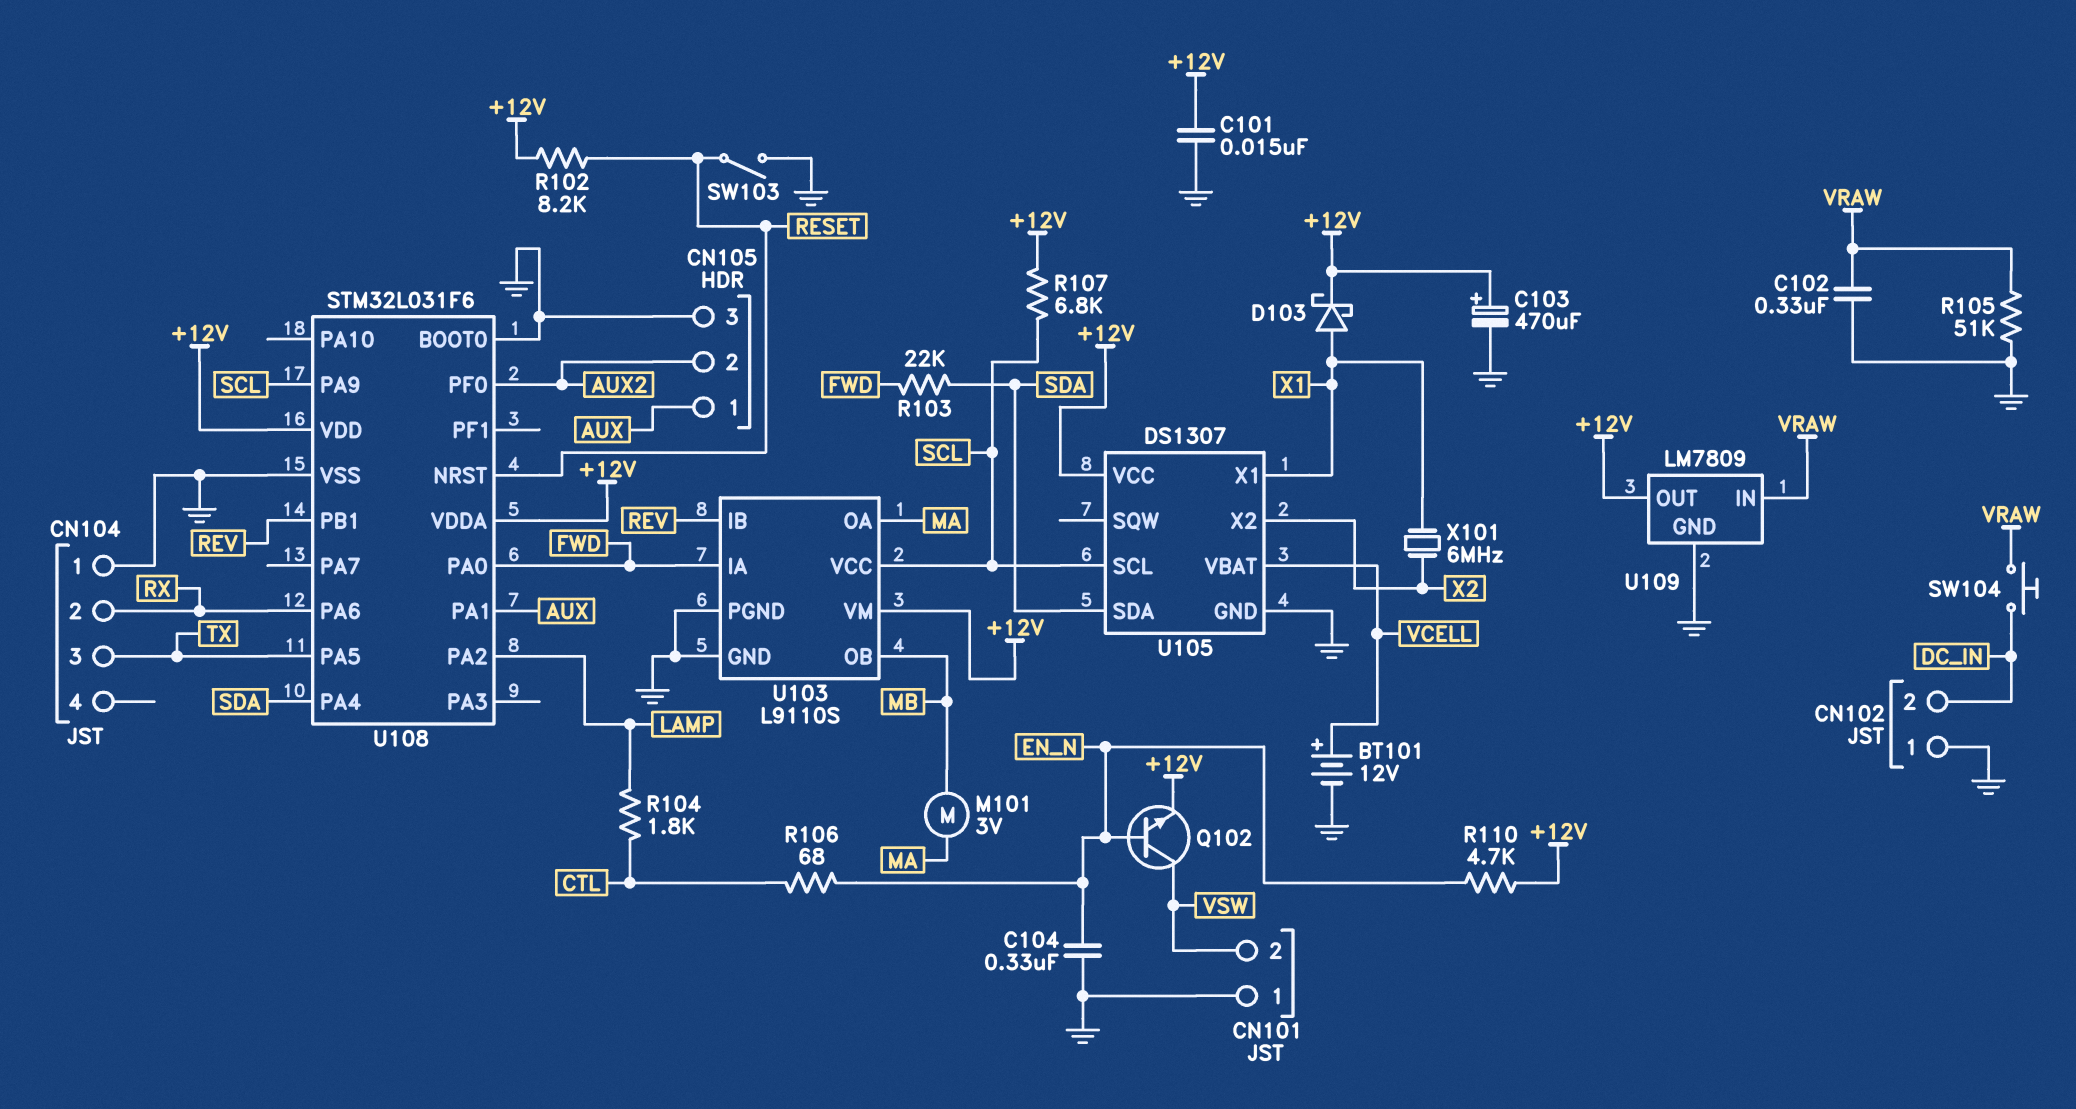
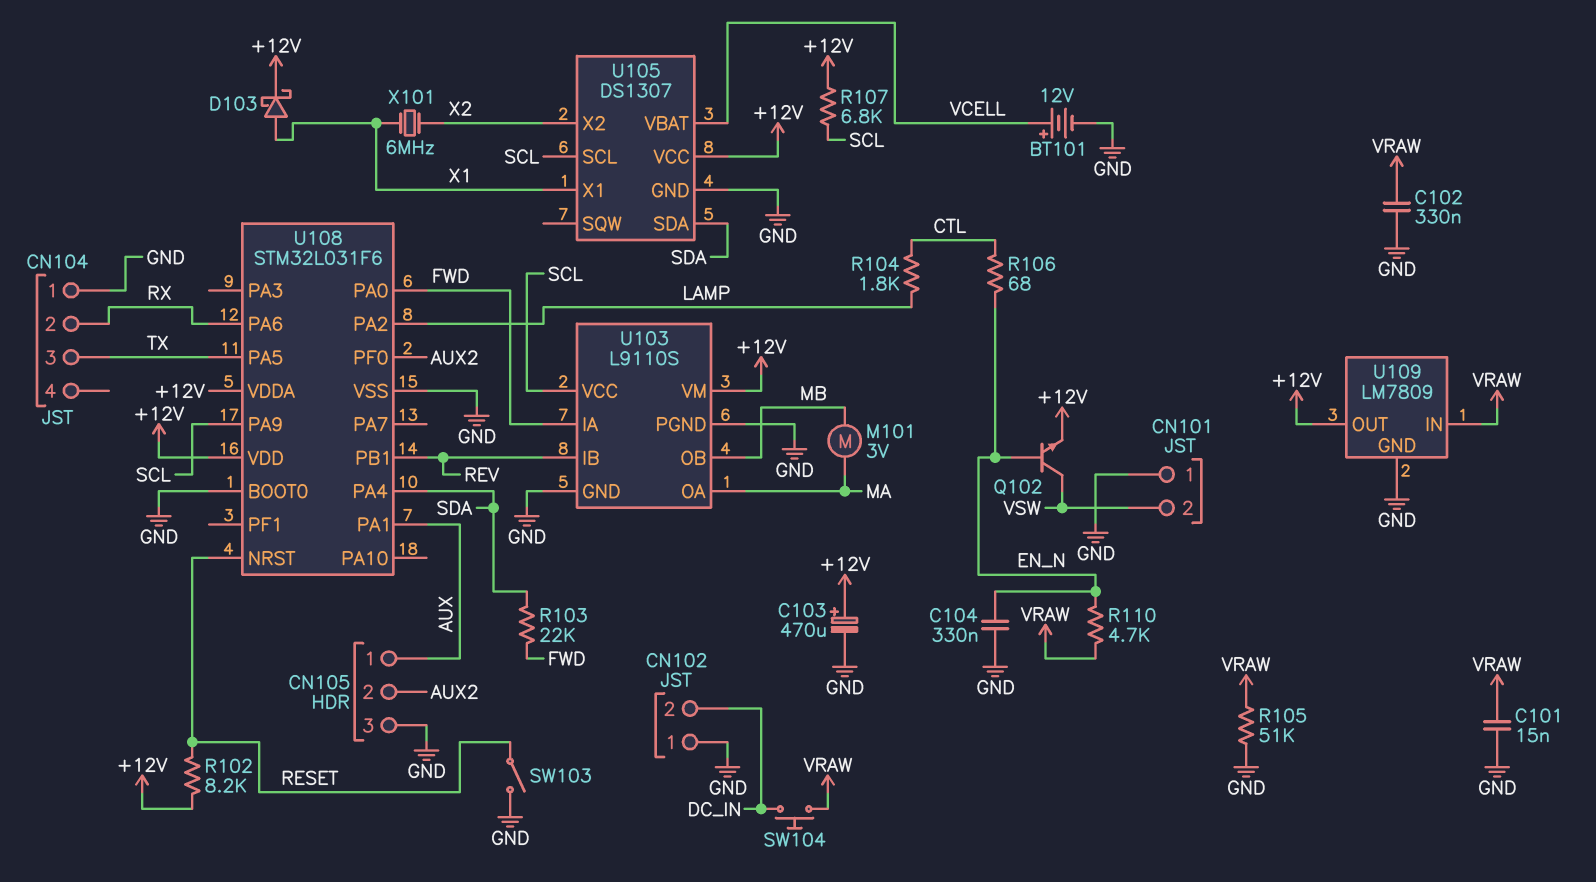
C101: 15nF (+12V, GND) -> 15nF (GND, VRAW)
R110: 4.7k (+12V, EN_N) -> 4.7k (EN_N, VRAW)

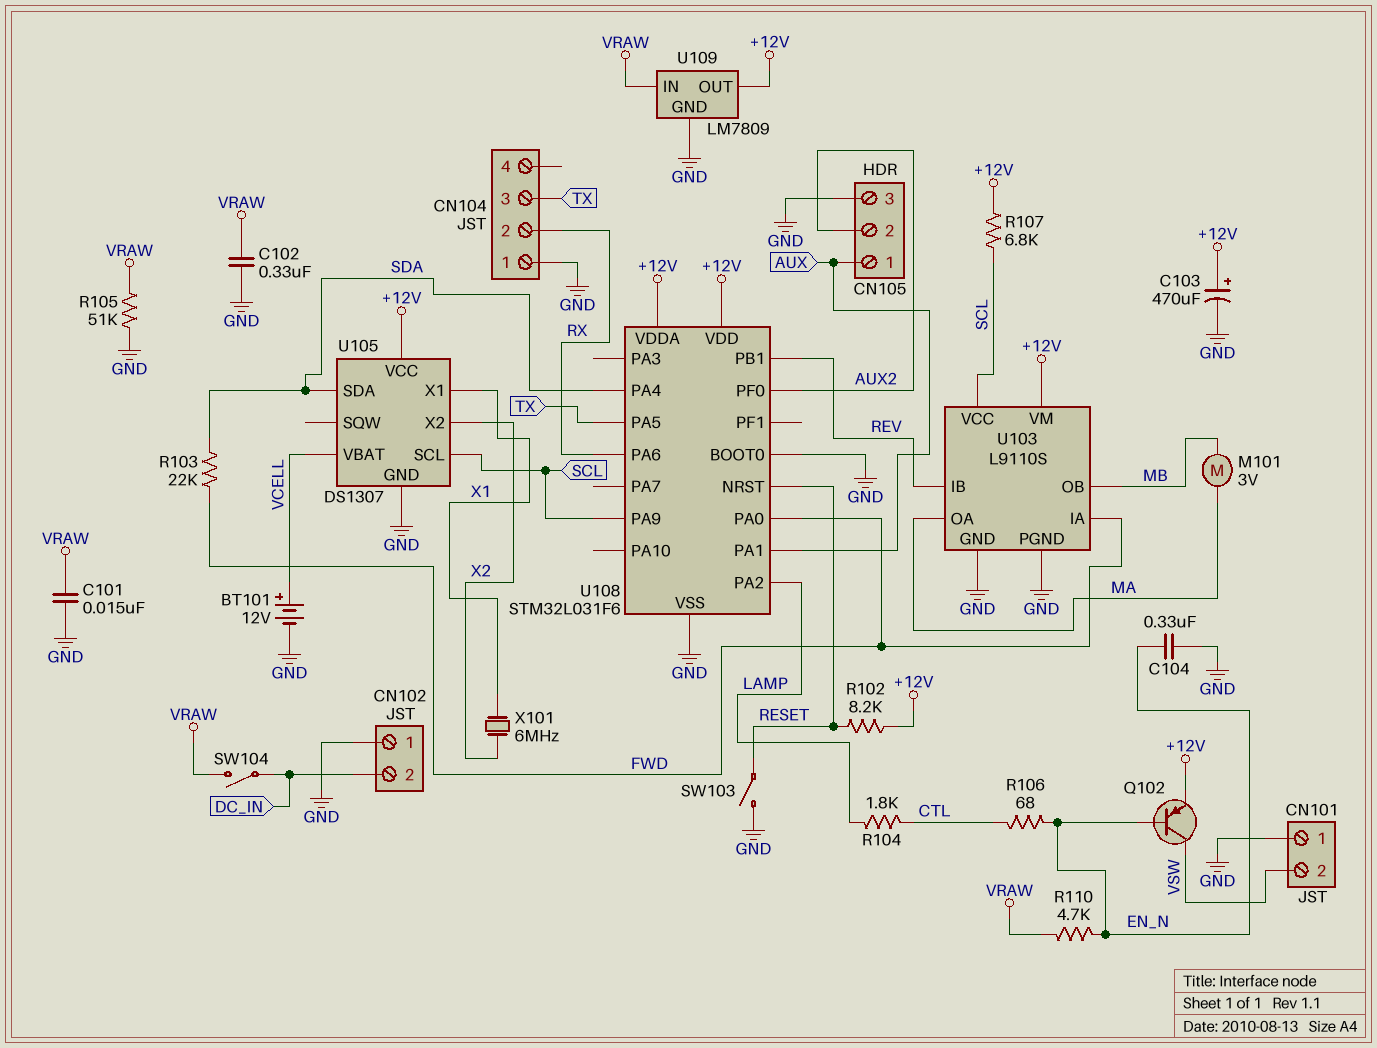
D103: schottky (A X1, K +12V) -> none
Q102: NPN (B EN_N, C VSW, E +12V) -> PNP (B EN_N, C VSW, E +12V)
SW104: button (DC_IN, VRAW) -> switch (DC_IN, VRAW)

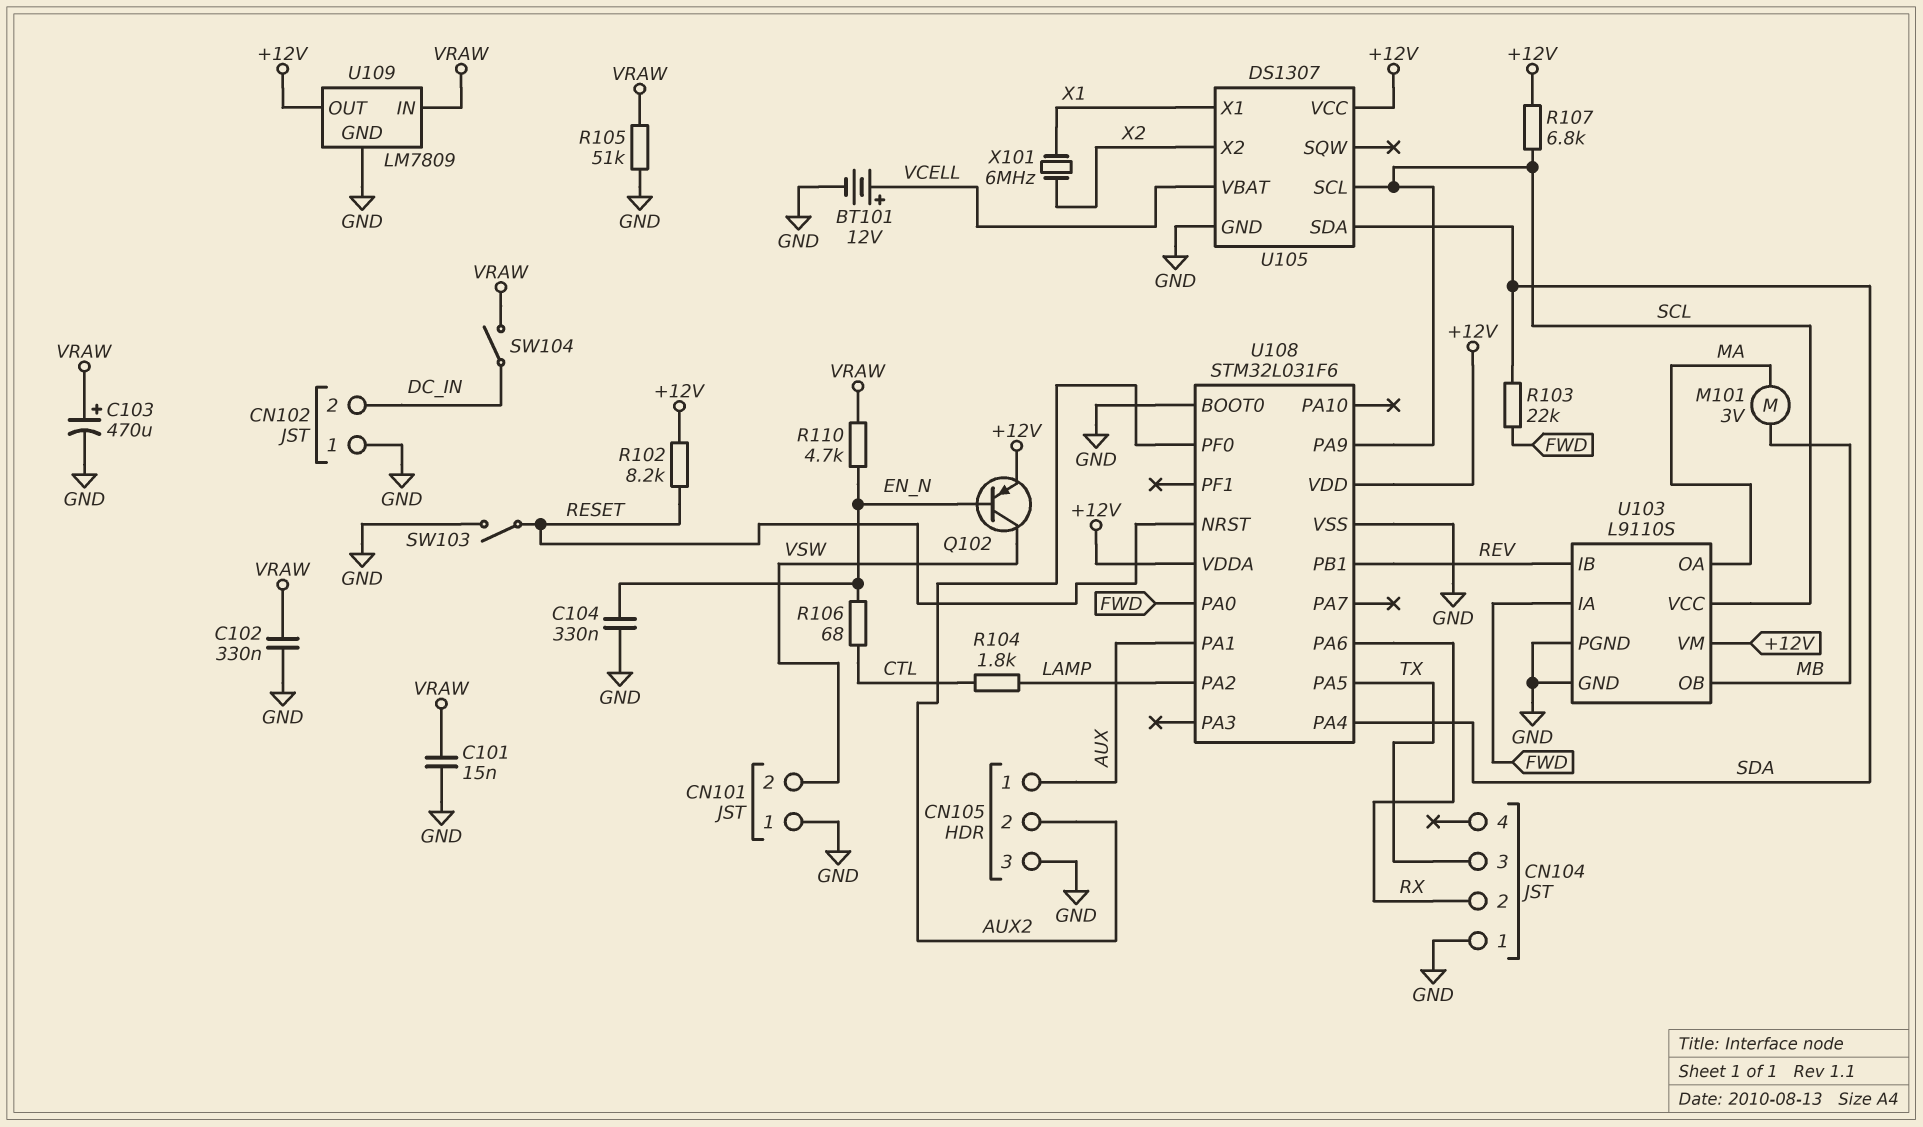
C103: 470uF (plus +12V, minus GND) -> 470uF (plus VRAW, minus GND)

